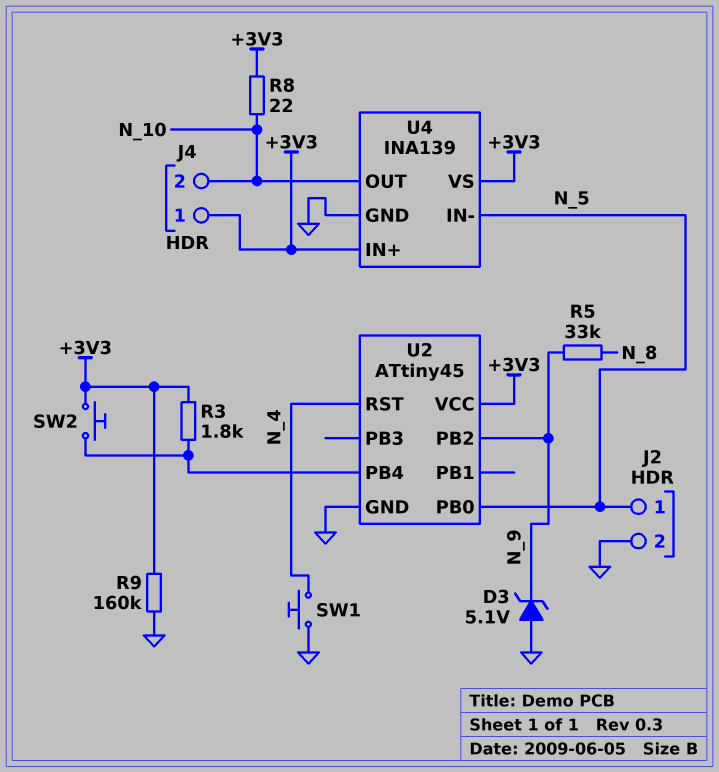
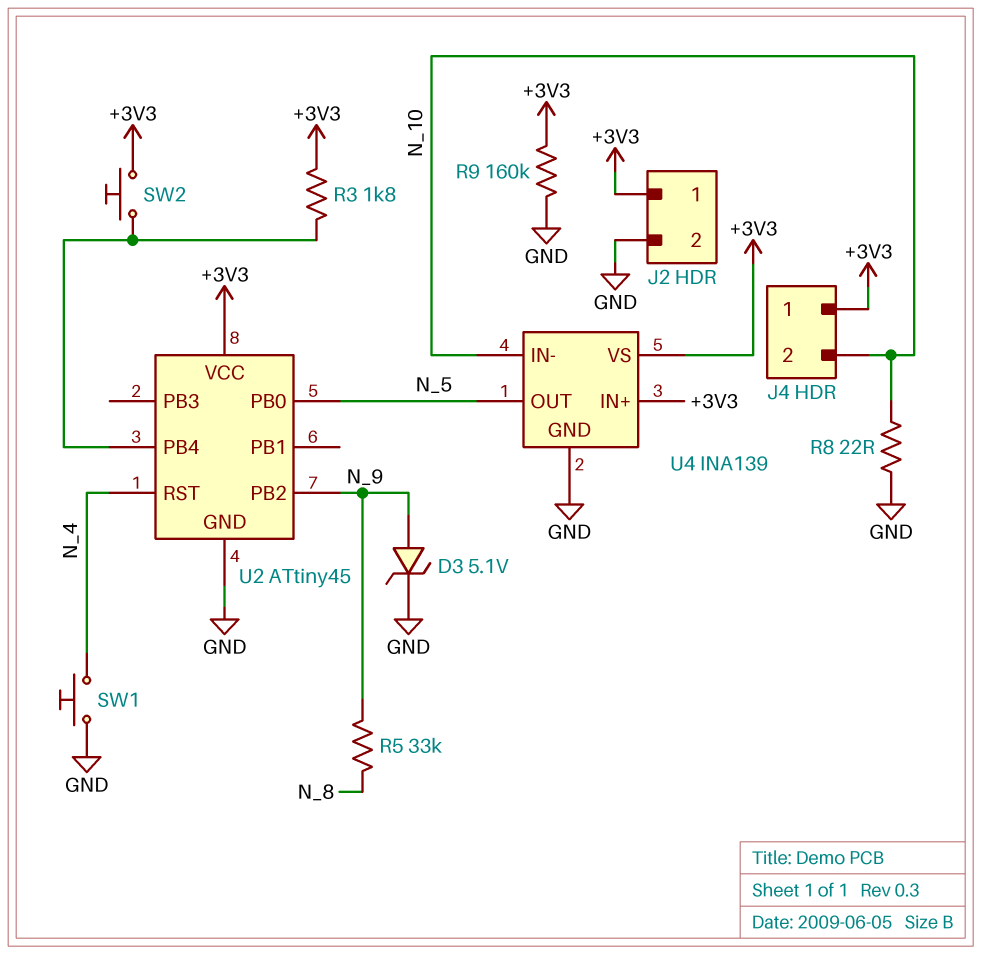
D3: zener 5.1V (A GND, K N_9) -> zener 5.1V (A N_9, K GND)
J2 pin 1: N_5 -> +3V3
R8: 22 (+3V3, N_10) -> 22 (GND, N_10)
U4 pin IN-: N_5 -> N_10
U4 pin OUT: N_10 -> N_5

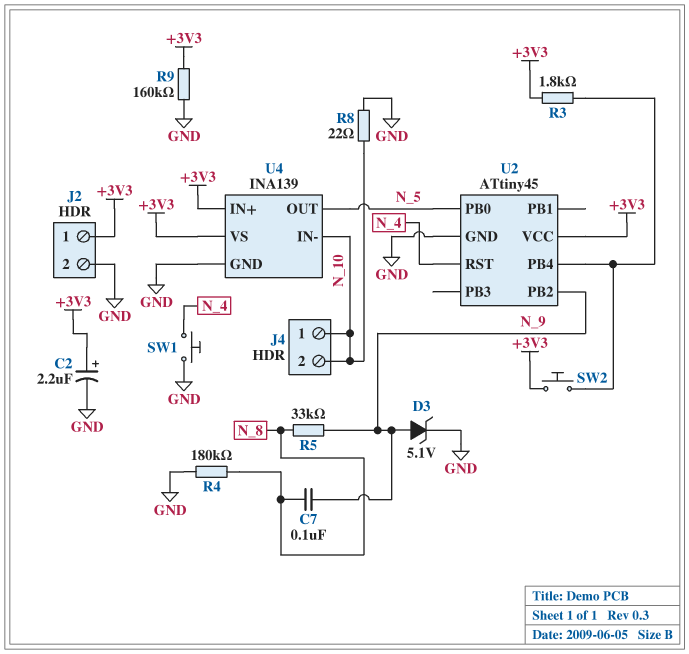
C2: none -> 2.2uF (plus +3V3, minus GND)
C7: none -> 100nF (N_8, N_9)
J4 pin 1: +3V3 -> N_10
R4: none -> 180k (GND, N_8)

